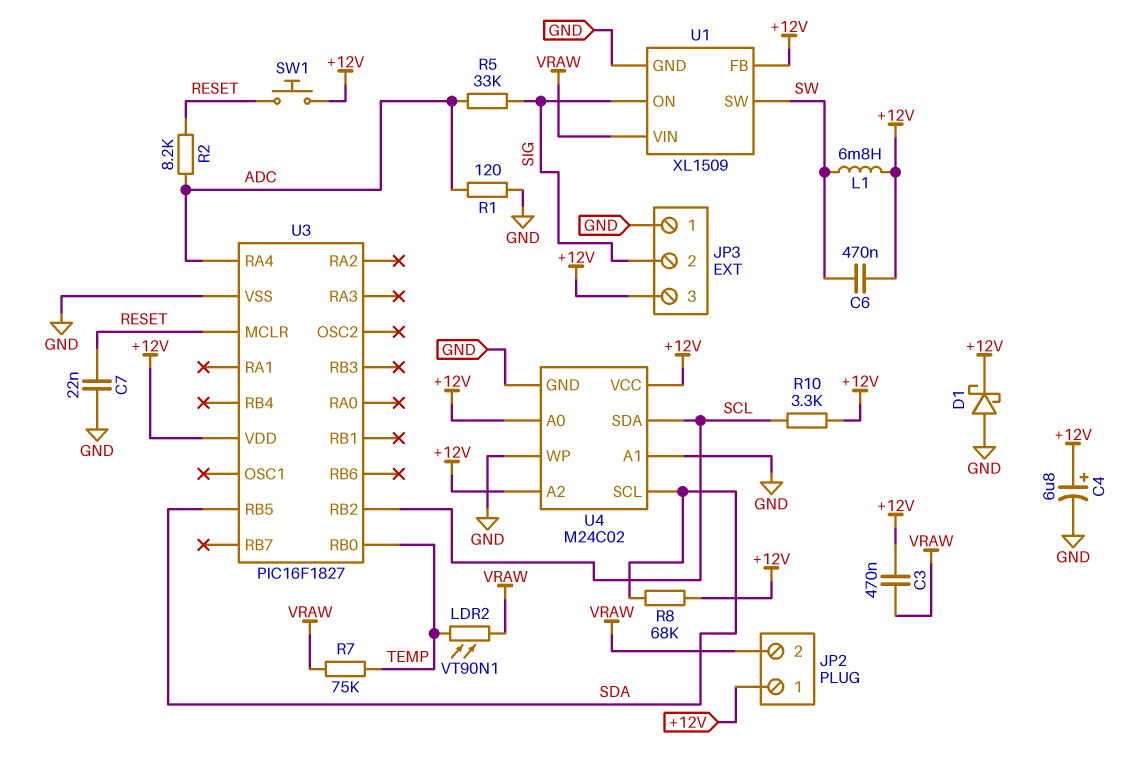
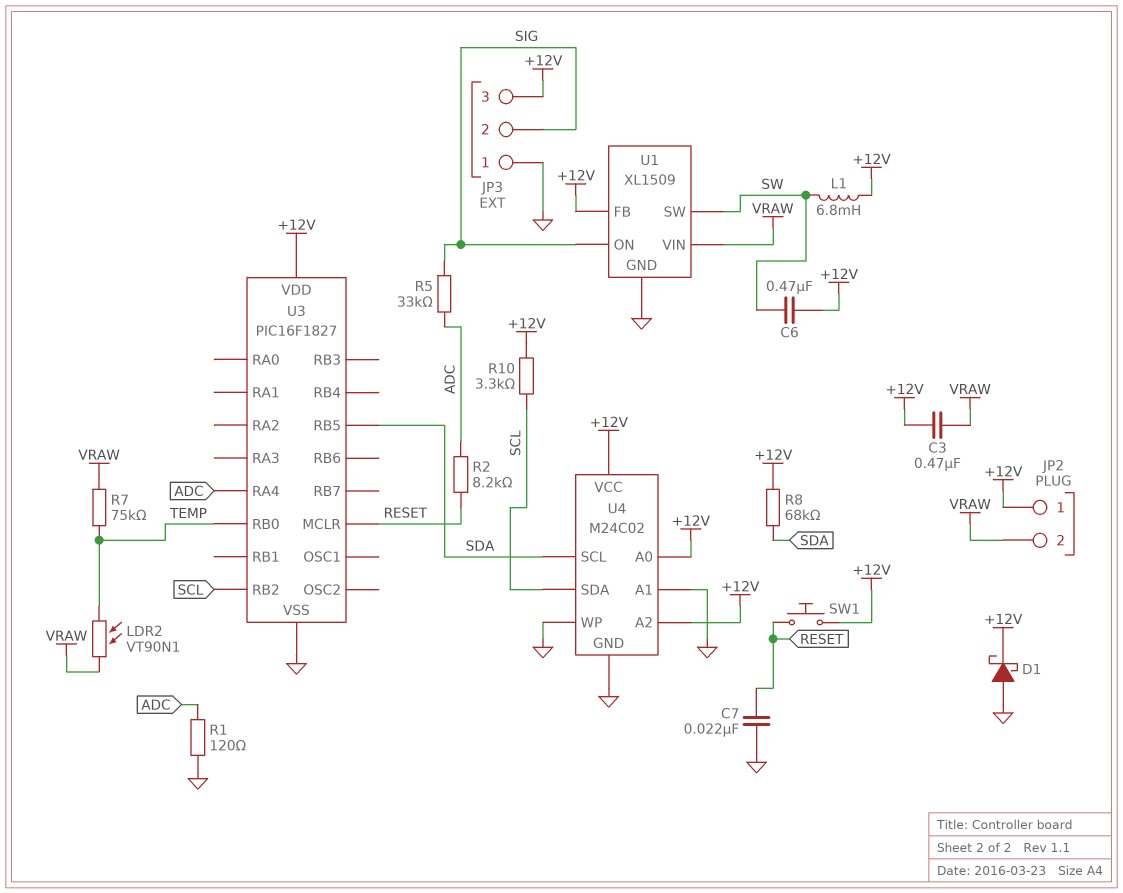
C4: 6.8uF (plus +12V, minus GND) -> none

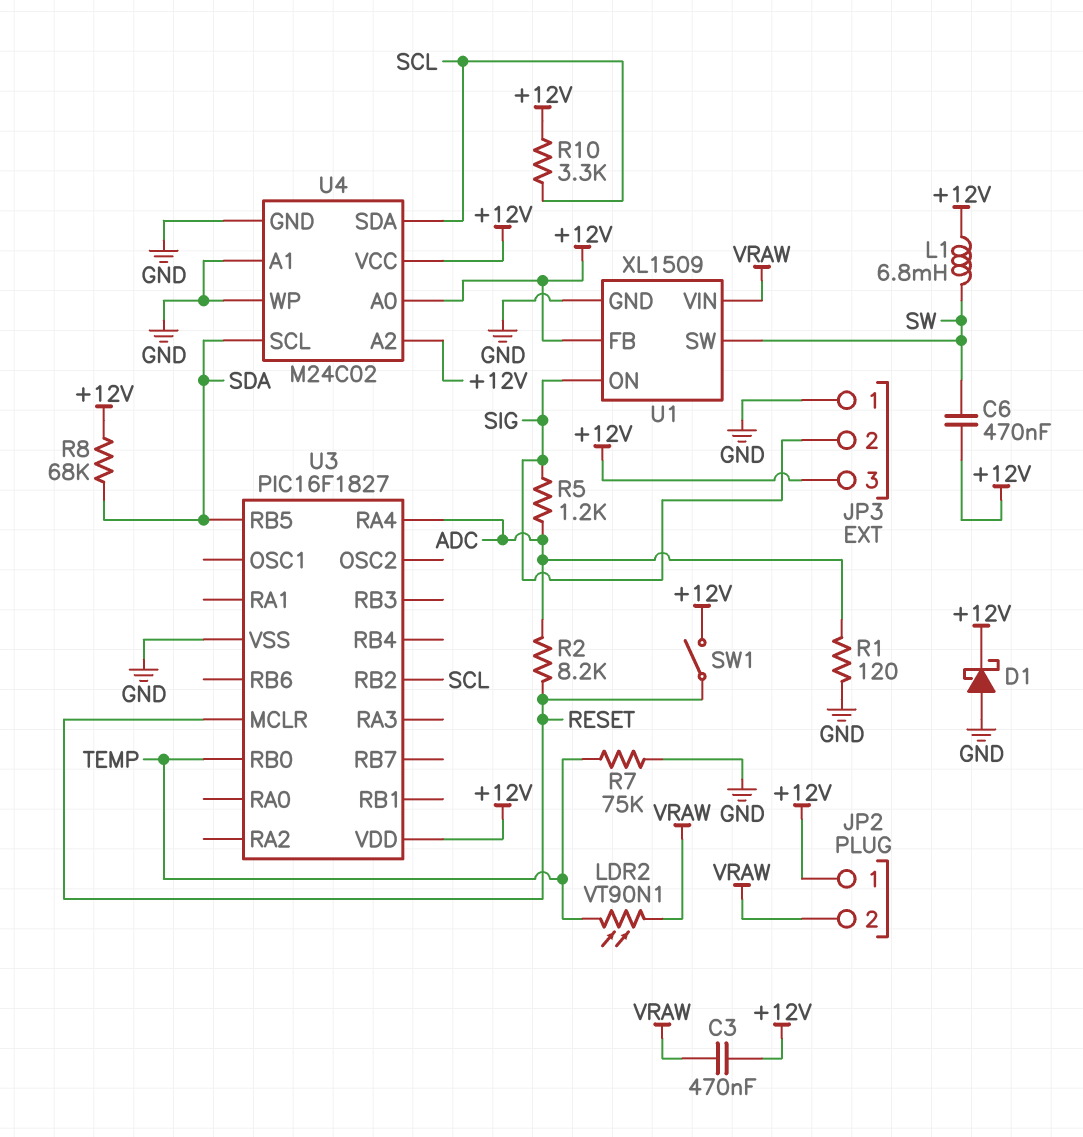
C7: 22nF (GND, RESET) -> none
R5: 33k (ADC, SIG) -> 1.2k (ADC, SIG)
R7: 75k (TEMP, VRAW) -> 75k (GND, TEMP)
SW1: button (+12V, RESET) -> switch (+12V, RESET)

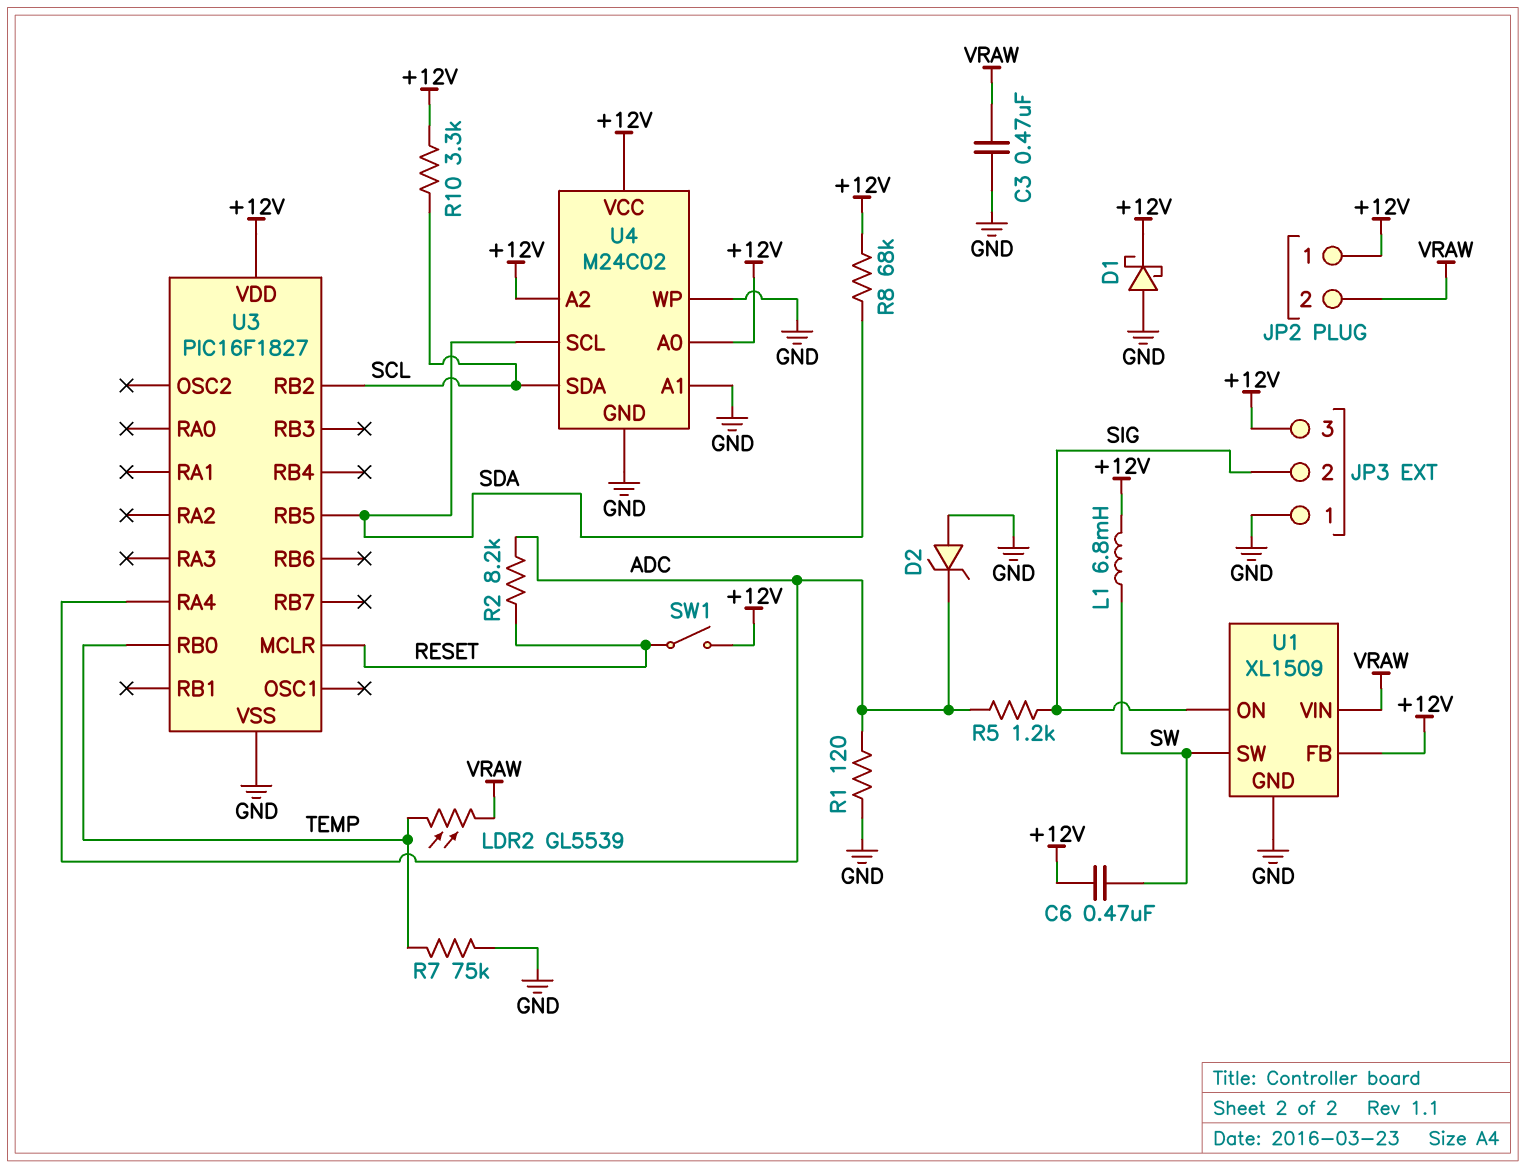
C3: 470nF (+12V, VRAW) -> 470nF (GND, VRAW)
D2: none -> zener (A GND, K ADC)
LDR2: VT90N1 (TEMP, VRAW) -> GL5539 (TEMP, VRAW)

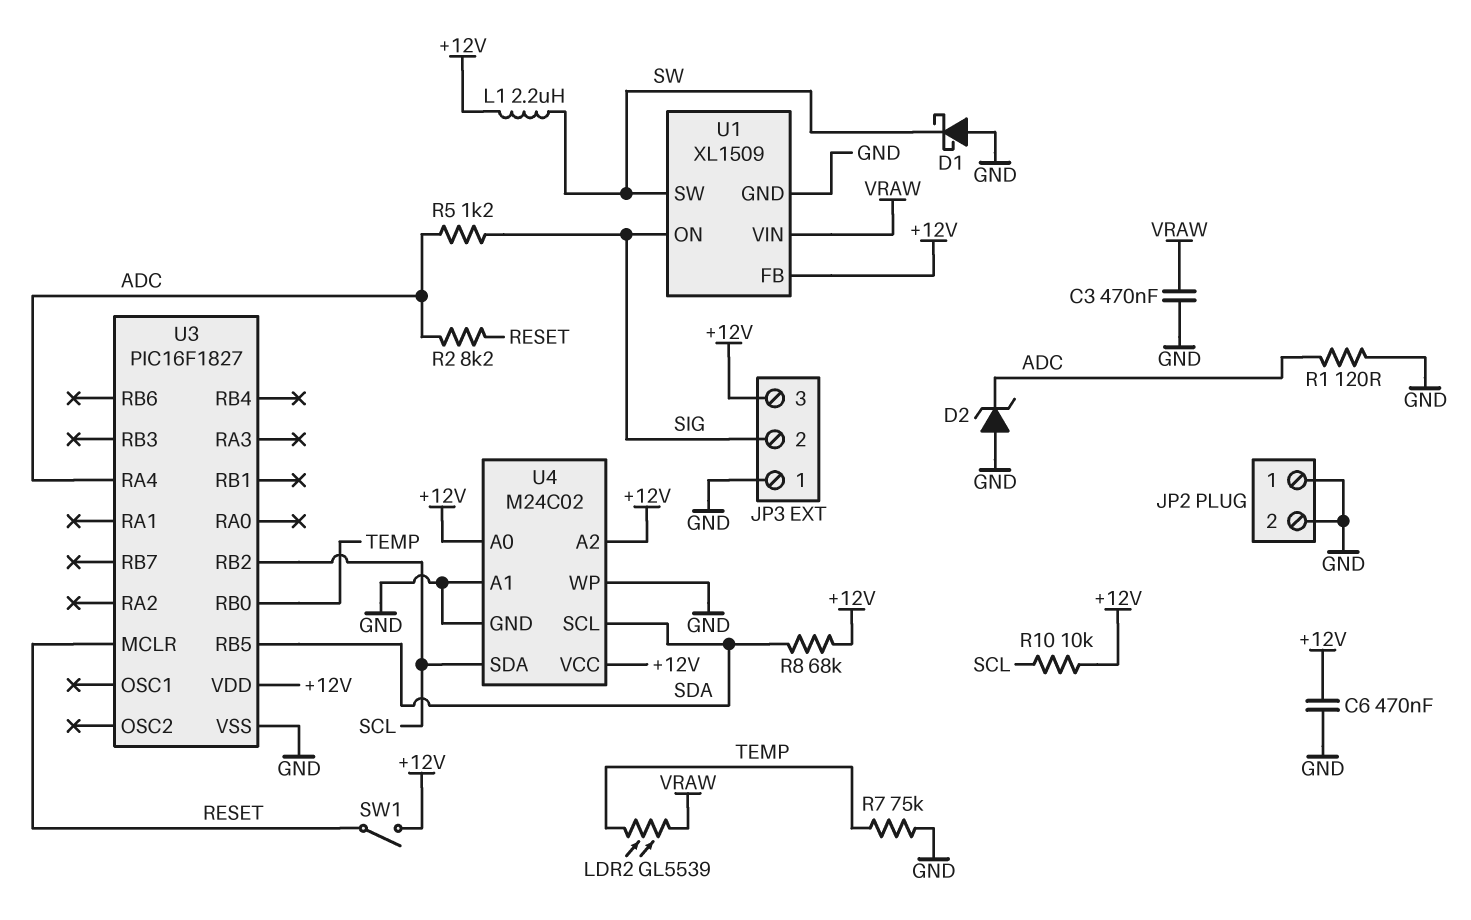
C6: 470nF (+12V, SW) -> 470nF (+12V, GND)
D1: schottky (A GND, K +12V) -> schottky (A GND, K SW)
JP2 pin 1: +12V -> GND
JP2 pin 2: VRAW -> GND
L1: 6.8mH (+12V, SW) -> 2.2uH (+12V, SW)
R10: 3.3k (+12V, SCL) -> 10k (+12V, SCL)

